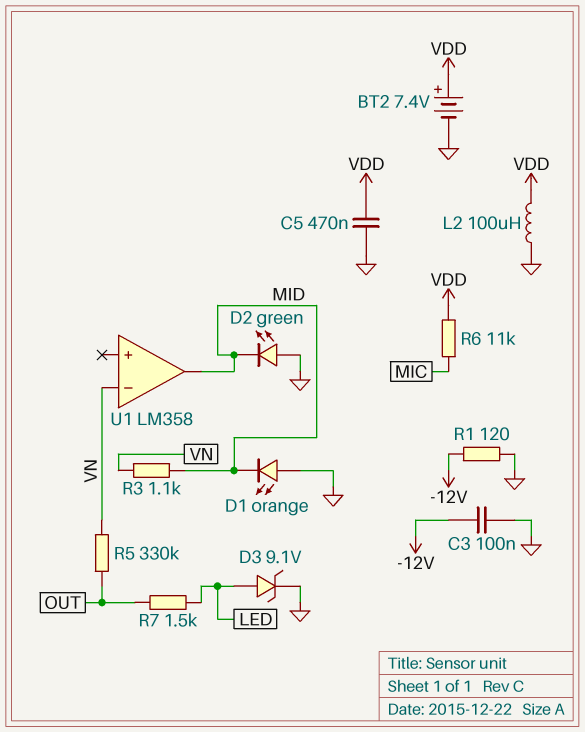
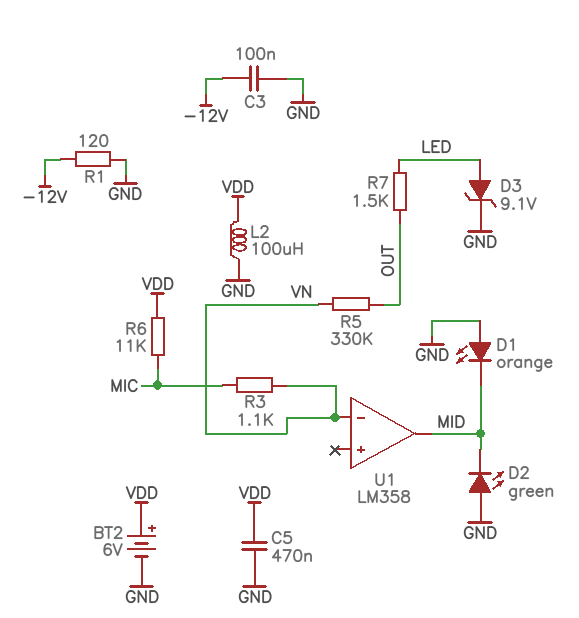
BT2: 7.4V (plus VDD, minus GND) -> 6V (plus VDD, minus GND)
R3: 1.1k (MID, VN) -> 1.1k (MIC, VN)

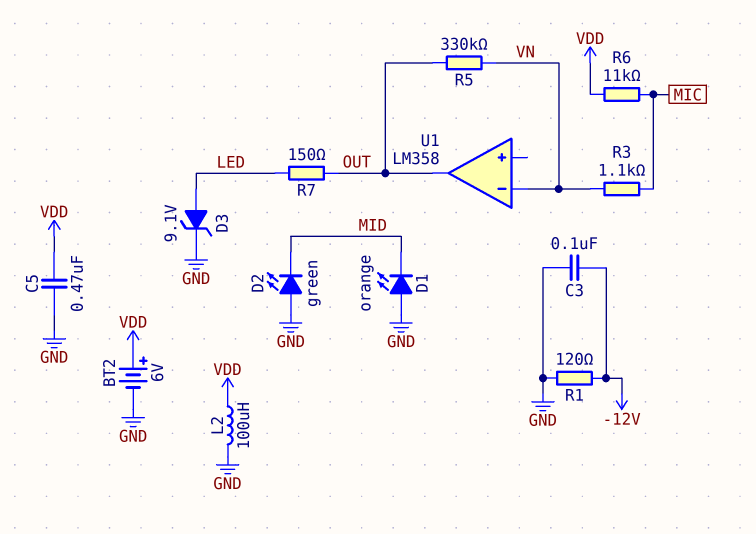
R7: 1.5k (LED, OUT) -> 150 (LED, OUT)
U1 pin out: MID -> OUT

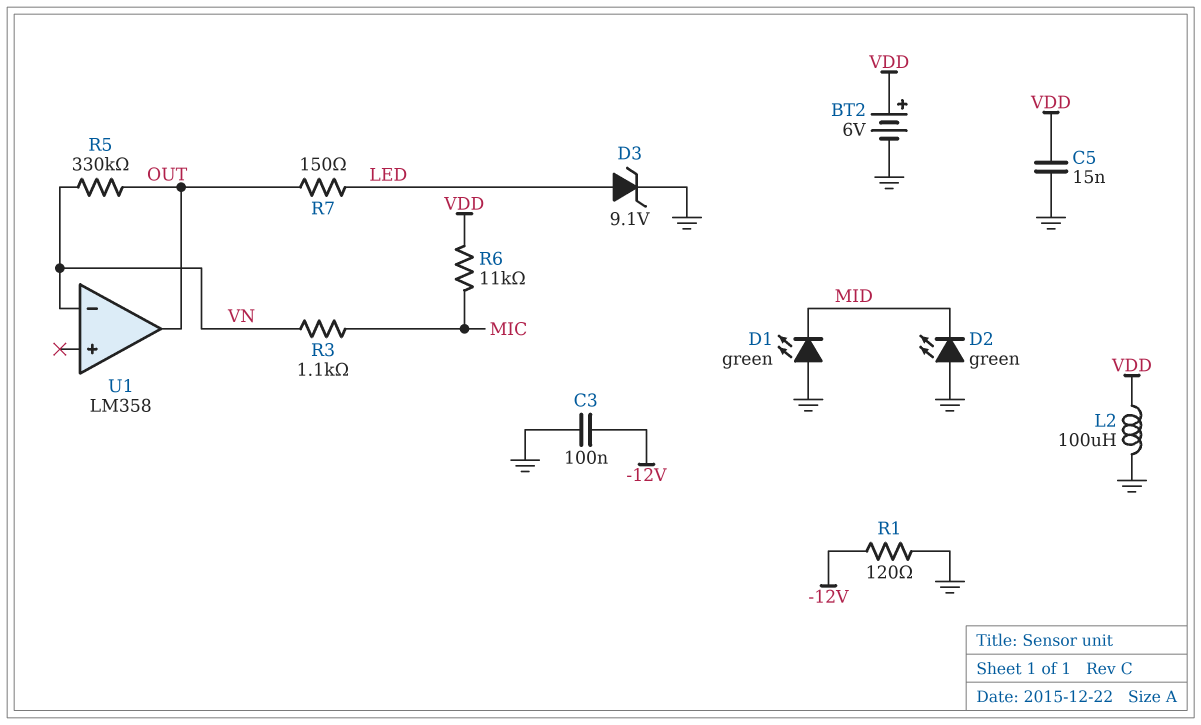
C5: 470nF (GND, VDD) -> 15nF (GND, VDD)
D1: LED orange (A GND, K MID) -> LED green (A GND, K MID)

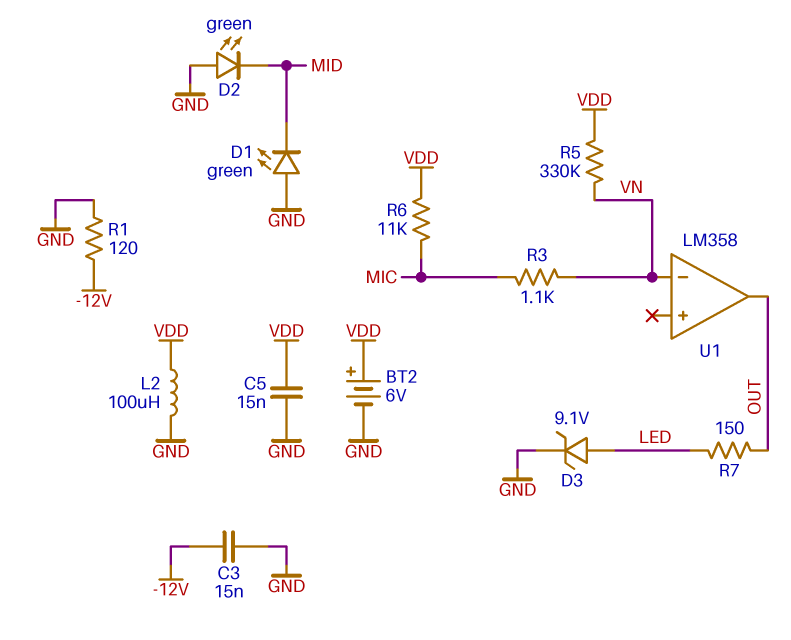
C3: 100nF (-12V, GND) -> 15nF (-12V, GND)
R5: 330k (OUT, VN) -> 330k (VDD, VN)

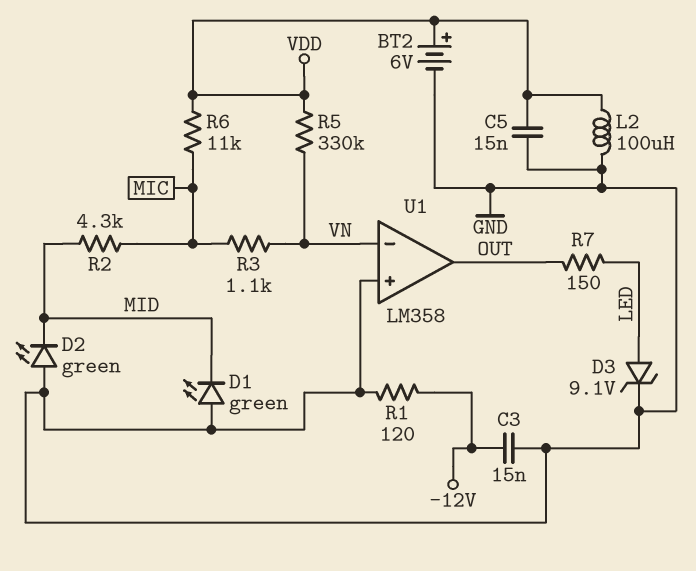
R2: none -> 4.3k (MIC, MID)
U1 pin in+: none -> GND

